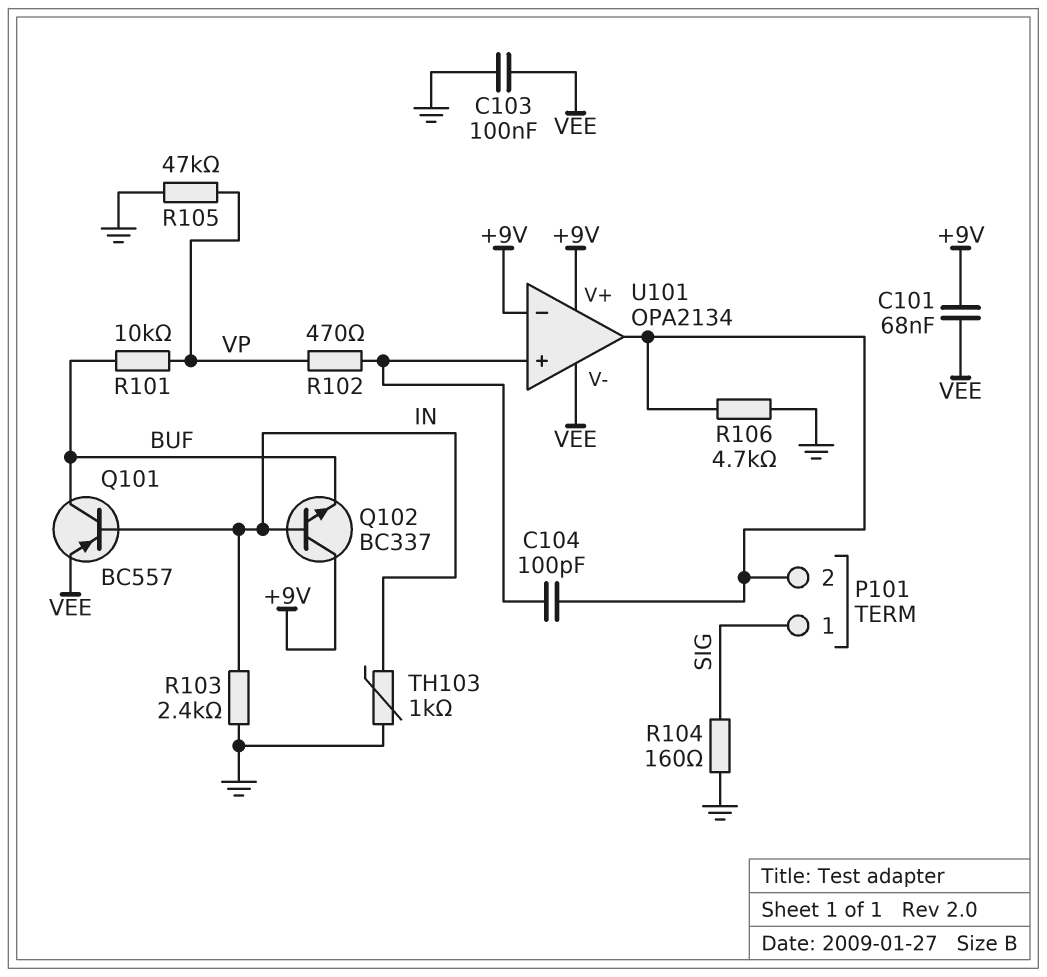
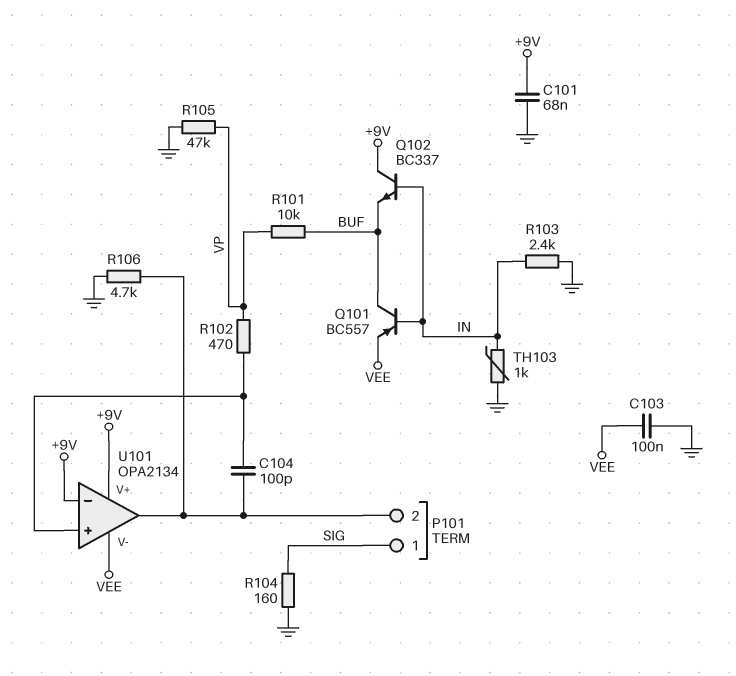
C101: 68nF (+9V, VEE) -> 68nF (+9V, GND)

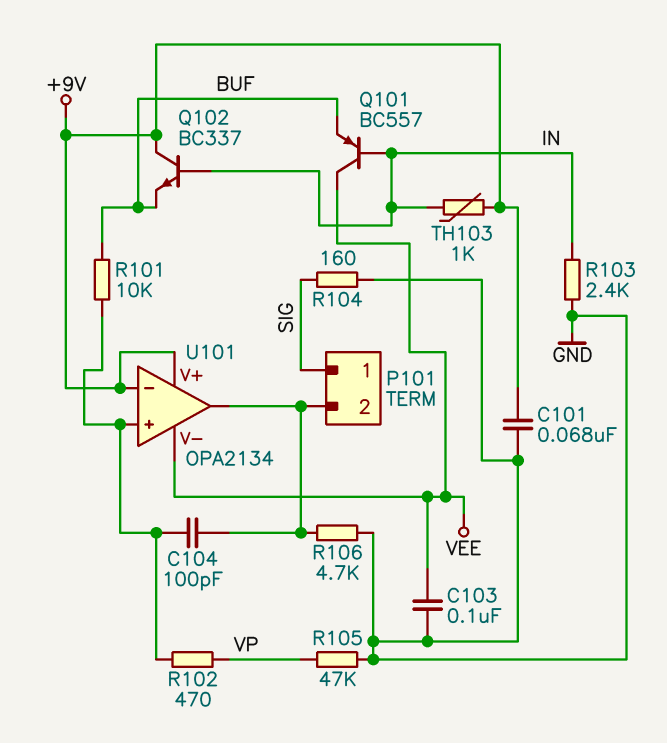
Q101: PNP BC557 (B IN, C BUF, E VEE) -> PNP BC557 (B IN, C VEE, E BUF)
R101: 10k (BUF, VP) -> 10k (BUF, U101/in+)
TH103: 1k (GND, IN) -> 1k (+9V, IN)

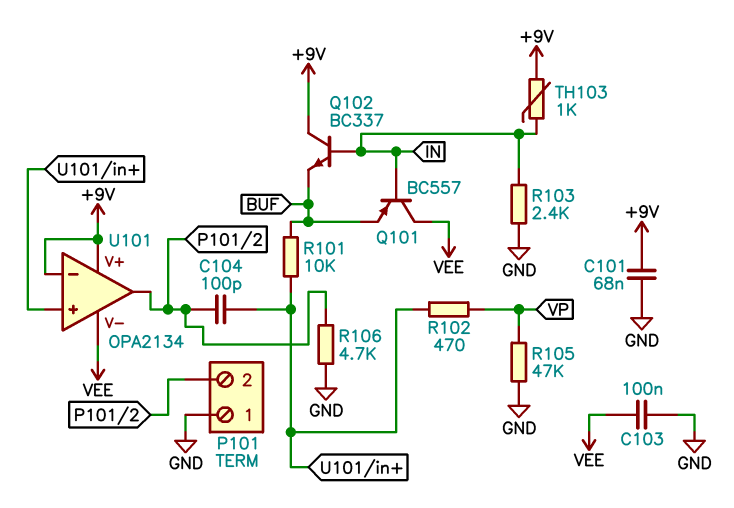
P101 pin 1: SIG -> GND
R104: 160 (GND, SIG) -> none

